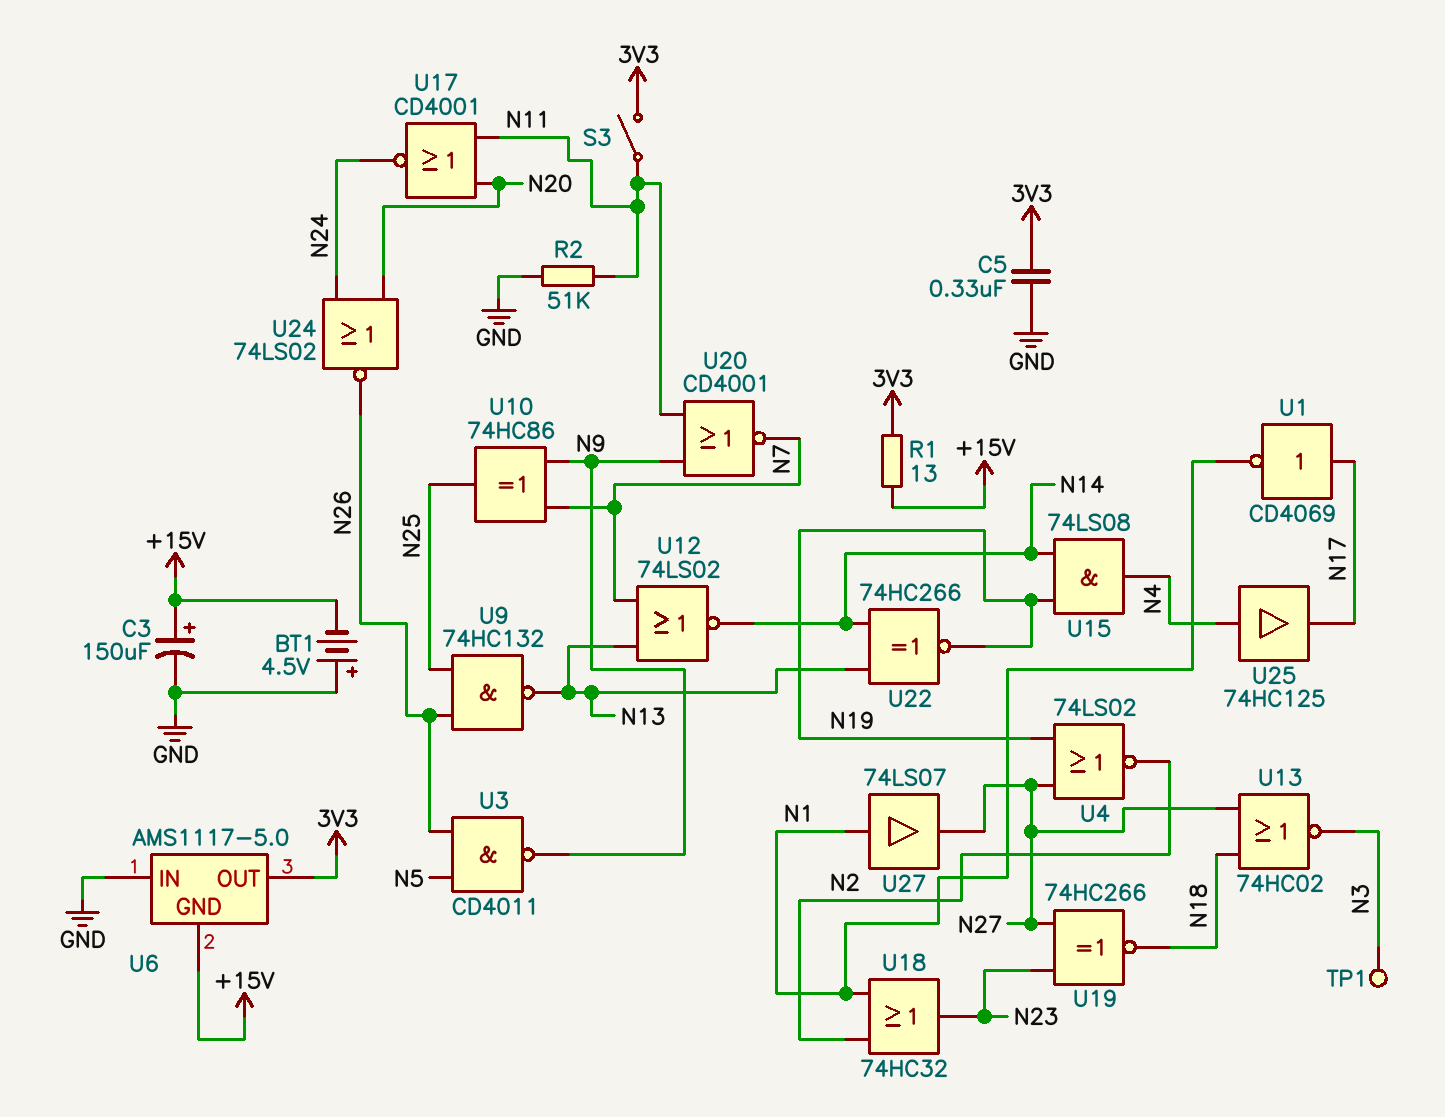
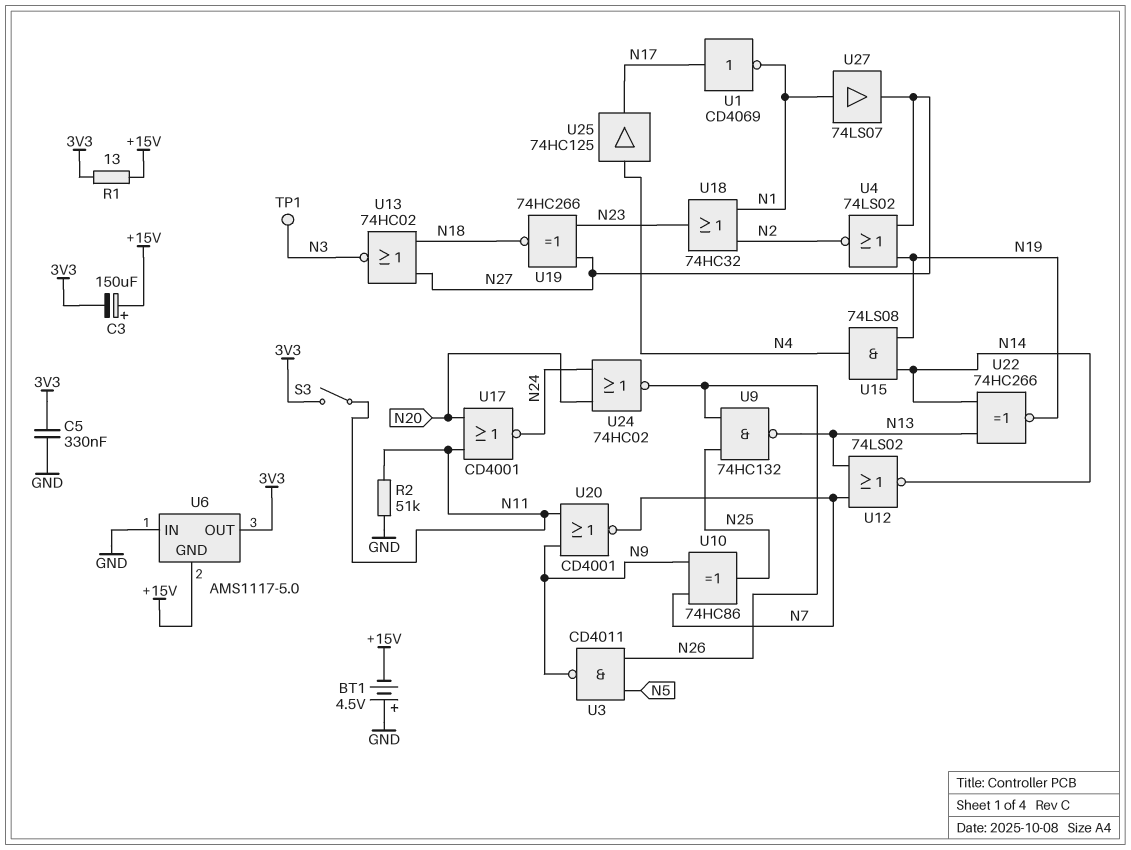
C3: 150uF (plus +15V, minus GND) -> 150uF (plus +15V, minus 3V3)
U24: NOR 74LS02 (in N20, in N24, out N26) -> NOR 74HC02 (in N20, in N24, out N26)

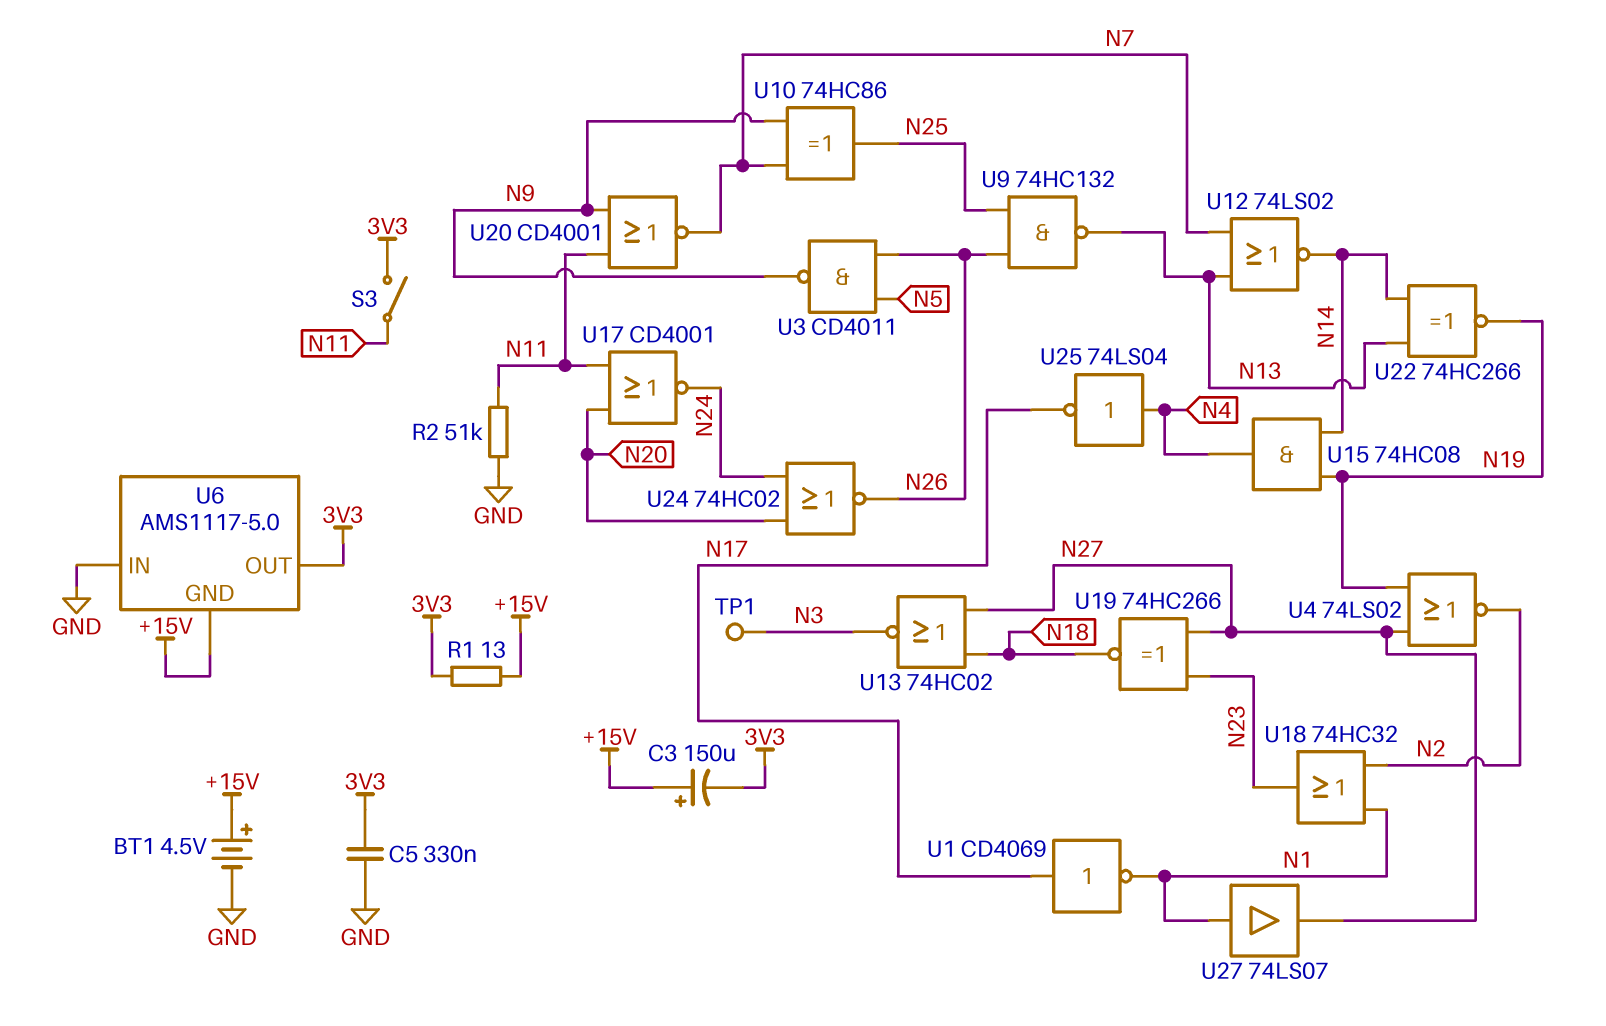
BT1: 4.5V (plus GND, minus +15V) -> 4.5V (plus +15V, minus GND)
U15: AND 74LS08 (in N14, in N19, out N4) -> AND 74HC08 (in N14, in N19, out N4)
U25: buffer 74HC125 (in N4, out N17) -> NOT 74LS04 (in N4, out N17)

